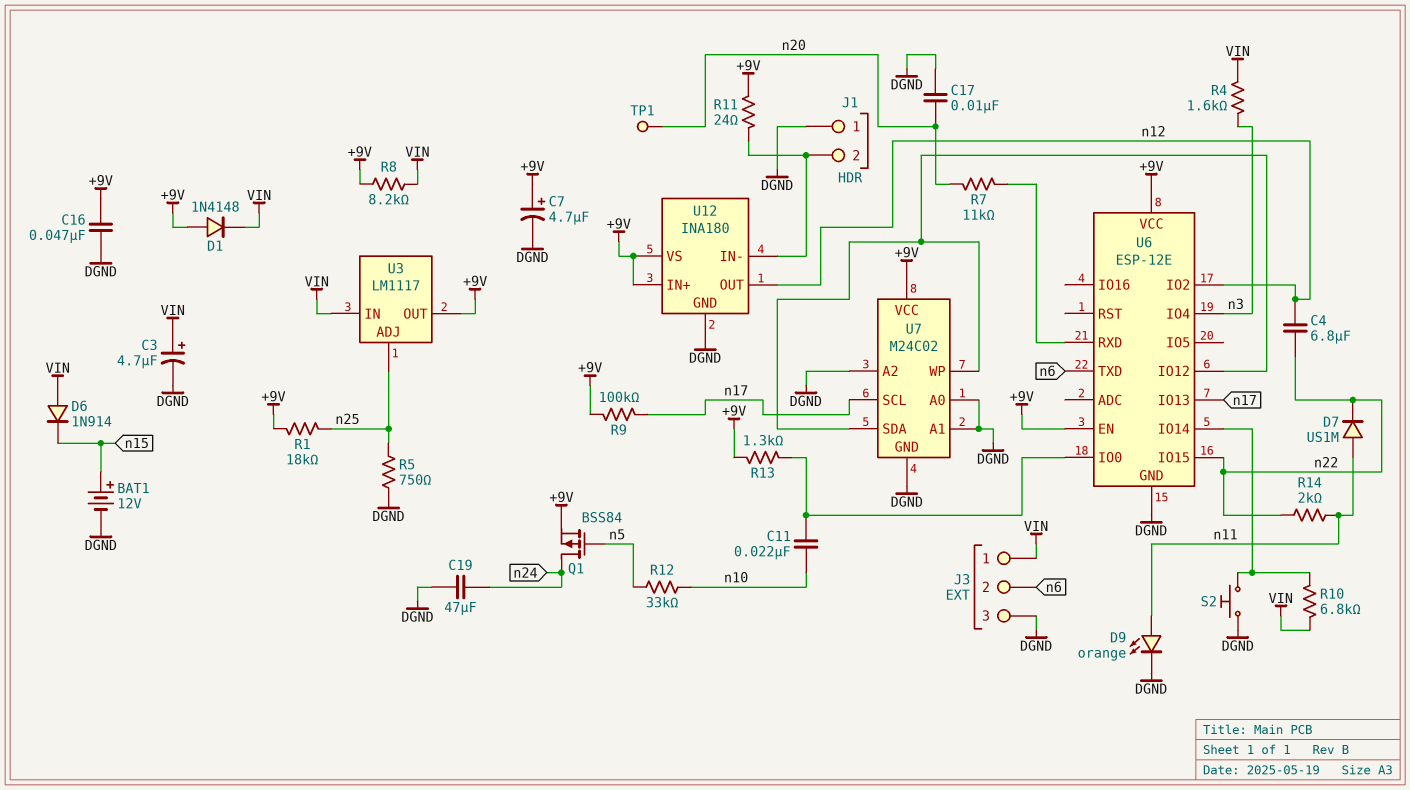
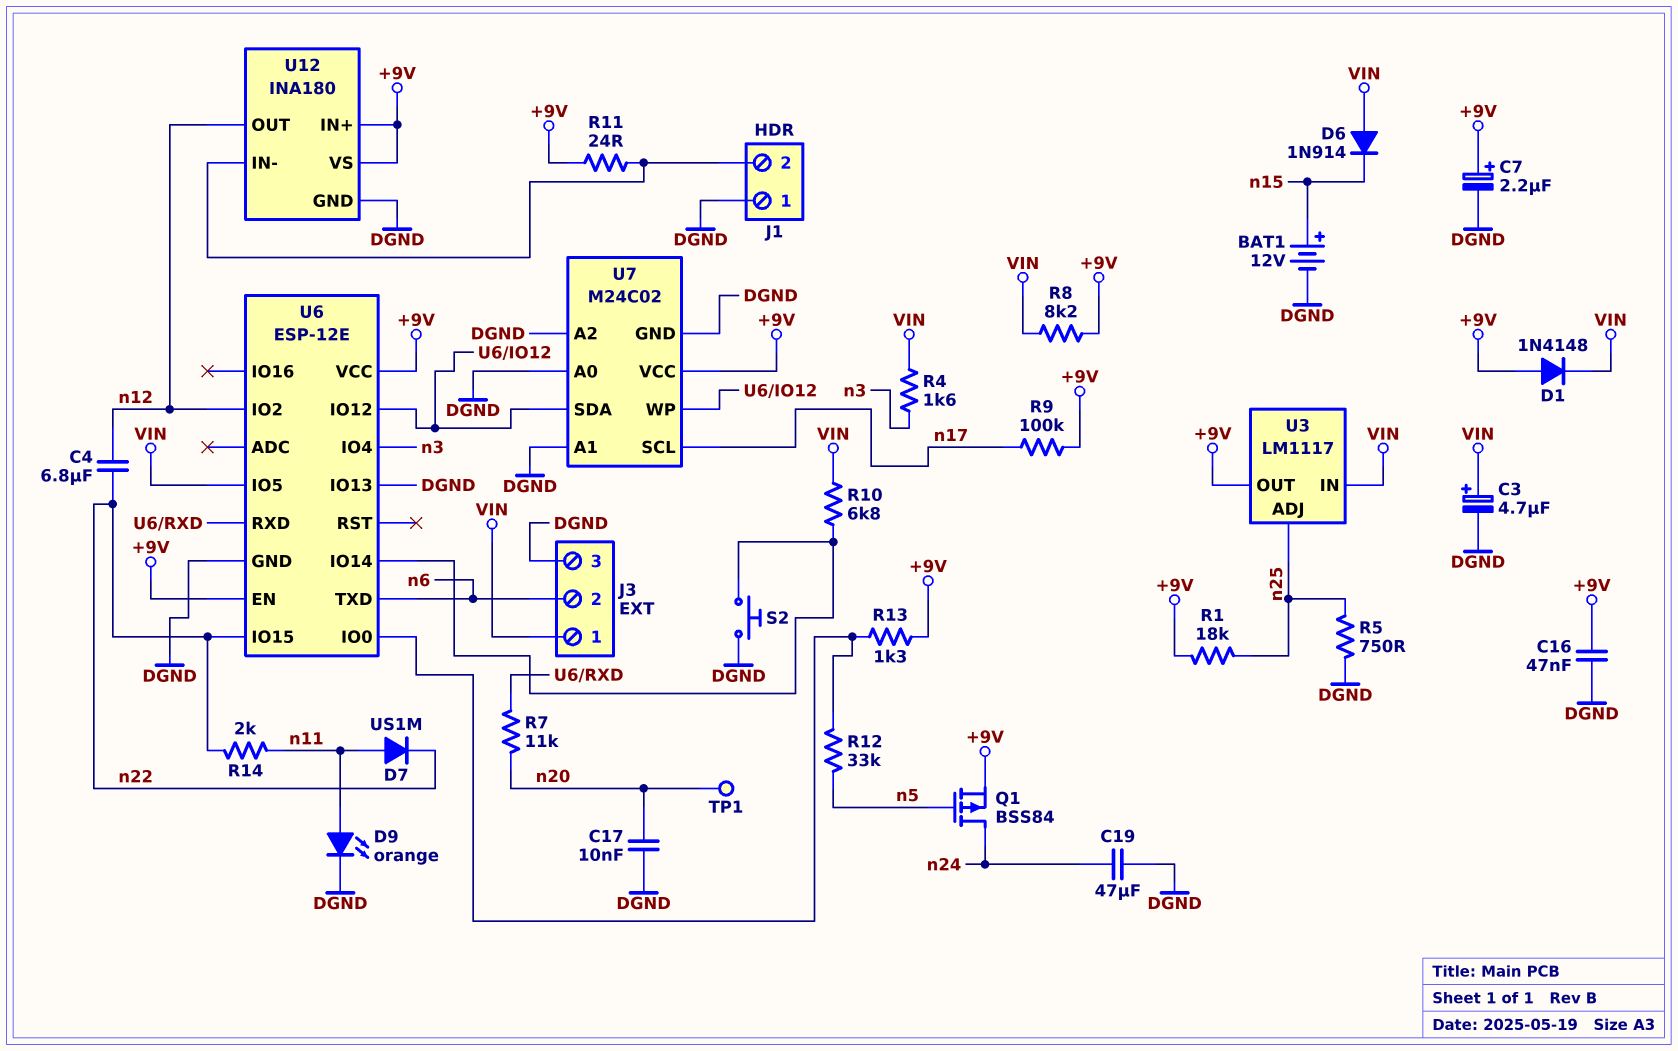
C7: 4.7uF (plus +9V, minus DGND) -> 2.2uF (plus +9V, minus DGND)
C11: 22nF (U6/IO0, n10) -> none
R12: 33k (n5, n10) -> 33k (U6/IO0, n5)
U6 pin IO5: none -> VIN
U6 pin IO13: n17 -> DGND

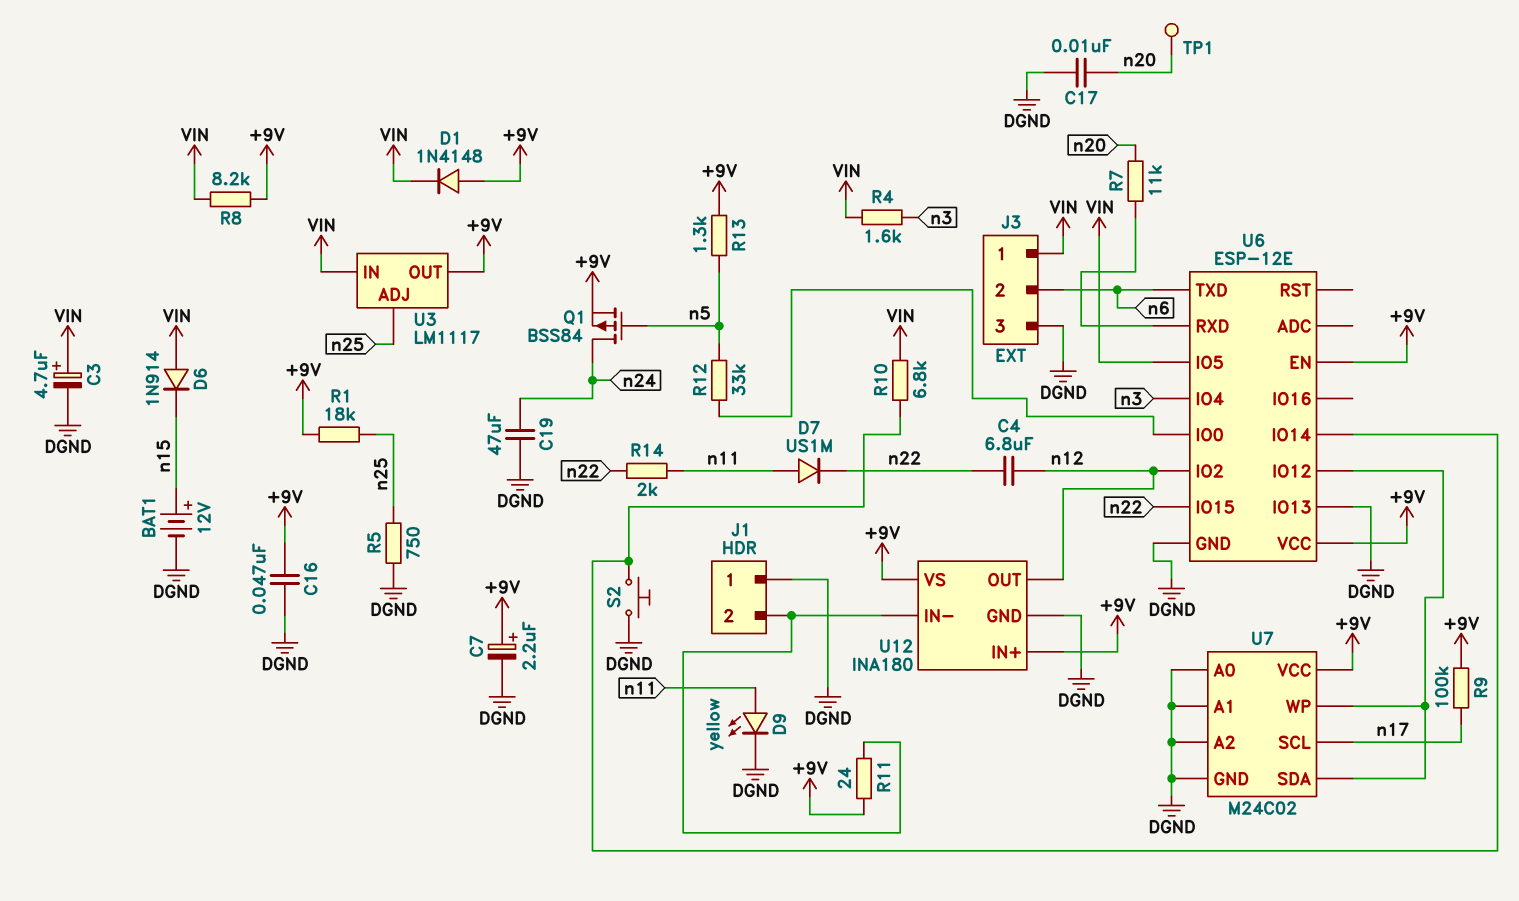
D9: LED orange (A n11, K DGND) -> LED yellow (A n11, K DGND)
R13: 1.3k (+9V, U6/IO0) -> 1.3k (+9V, n5)

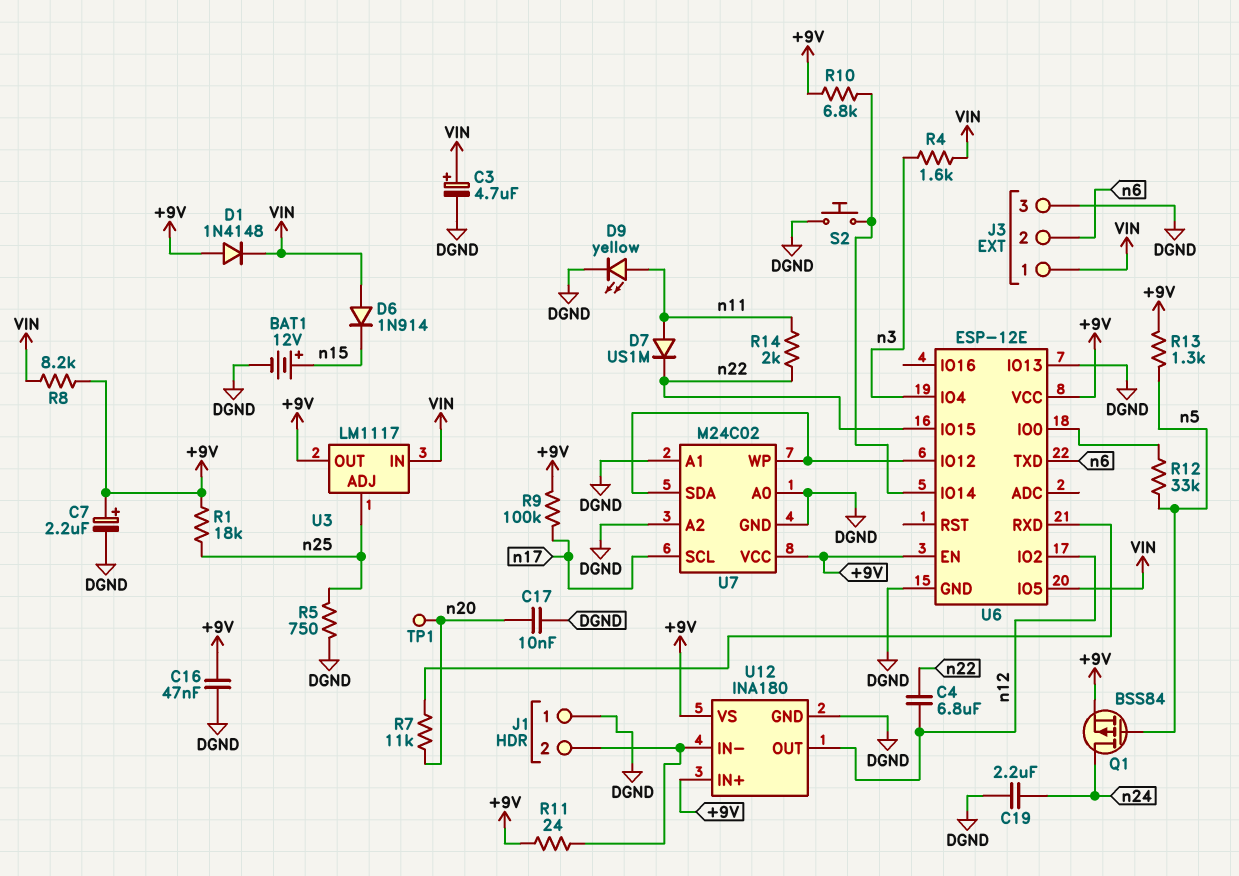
C19: 47uF (DGND, n24) -> 2.2uF (DGND, n24)
R10: 6.8k (U6/IO14, VIN) -> 6.8k (+9V, U6/IO14)

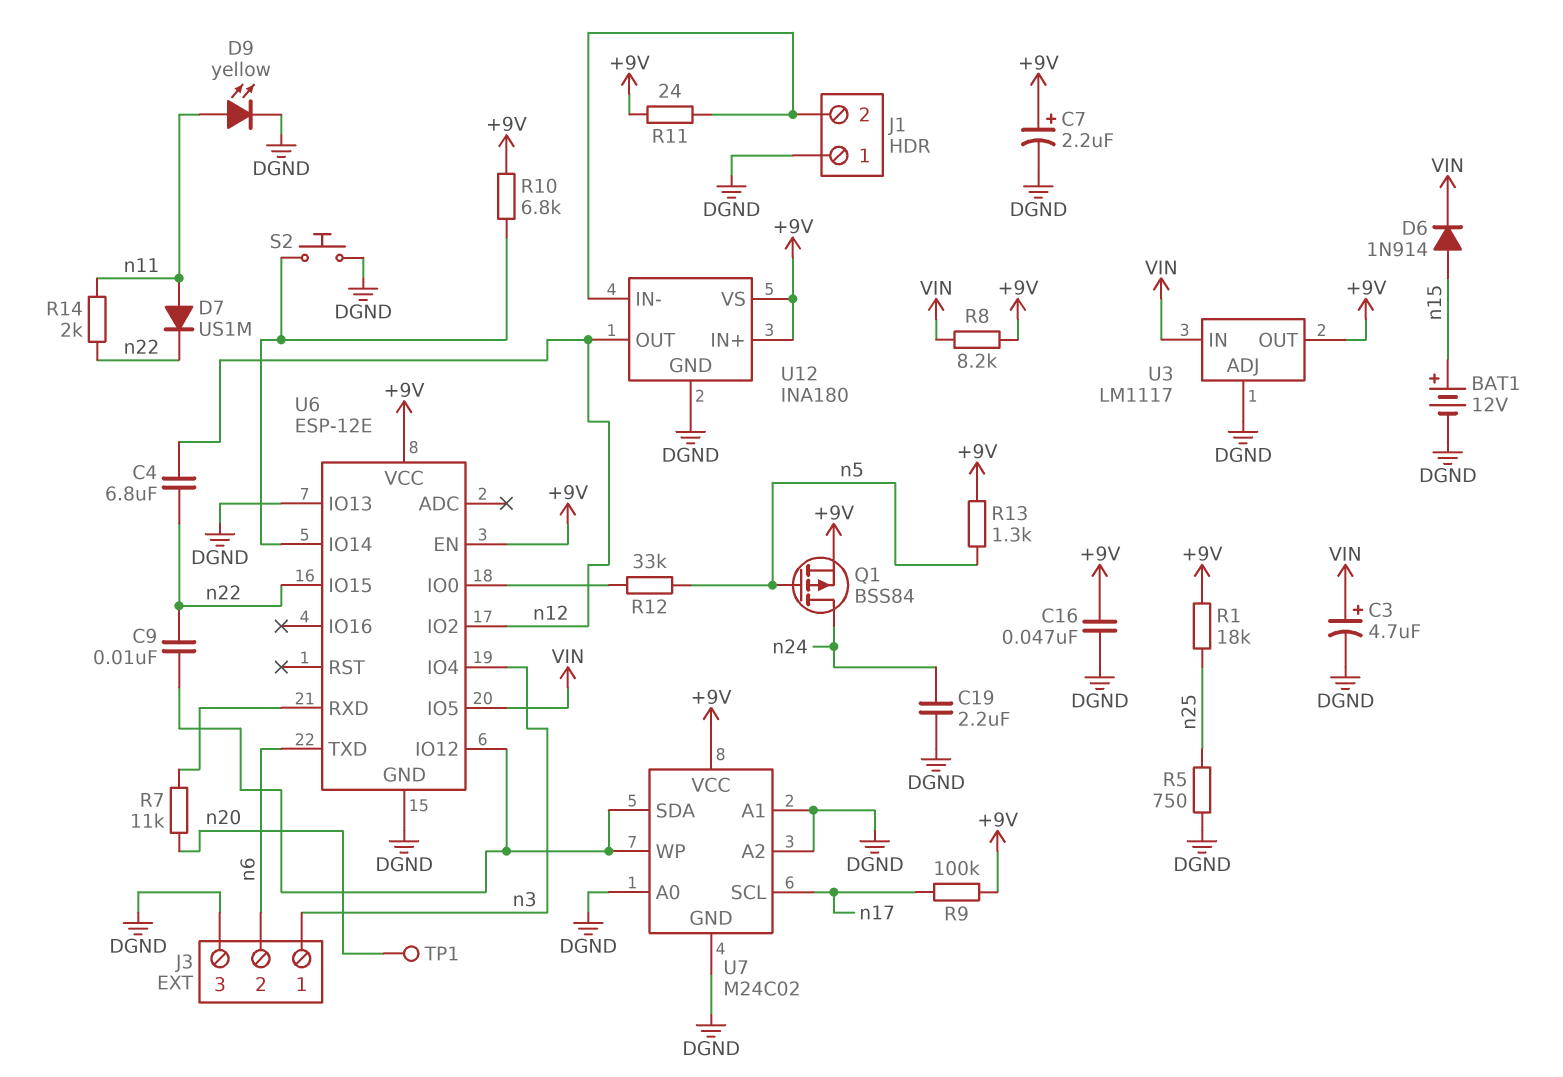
C9: none -> 10nF (U6/IO12, n22)
C17: 10nF (DGND, n20) -> none
D1: diode 1N4148 (A +9V, K VIN) -> none
D6: diode 1N914 (A VIN, K n15) -> diode 1N914 (A n15, K VIN)
J3 pin 1: VIN -> n3
R4: 1.6k (VIN, n3) -> none
U3 pin ADJ: n25 -> DGND

